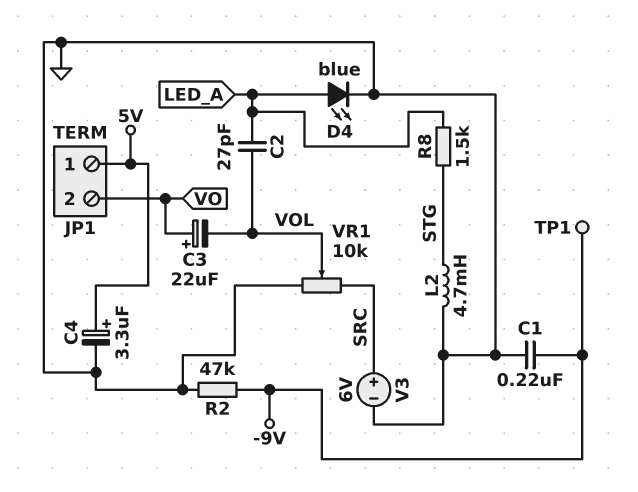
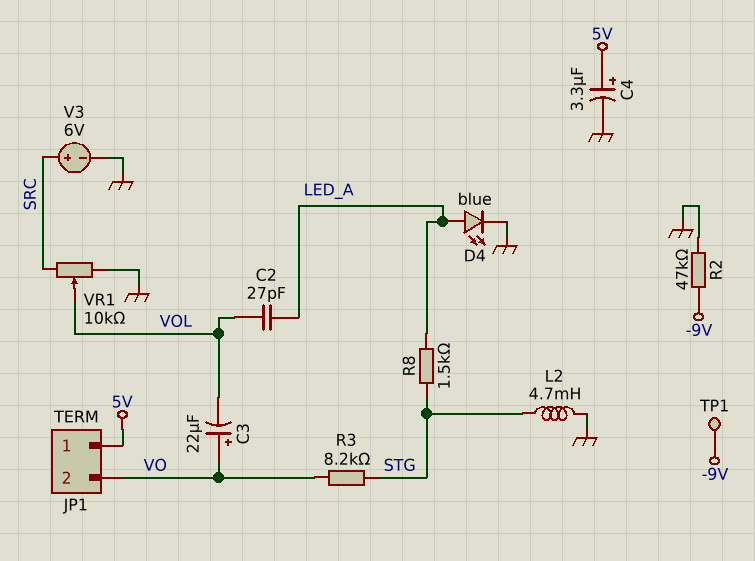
C1: 220nF (-9V, GND) -> none
R3: none -> 8.2k (STG, VO)

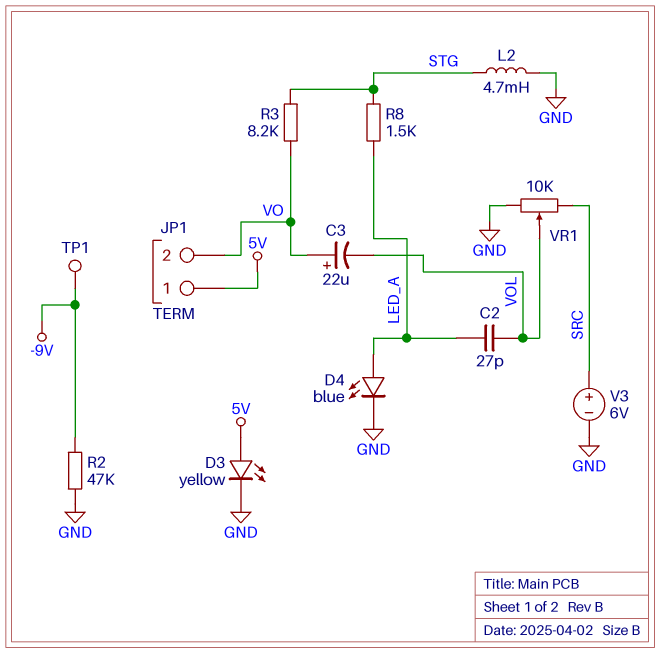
C4: 3.3uF (plus 5V, minus GND) -> none
D3: none -> LED yellow (A 5V, K GND)

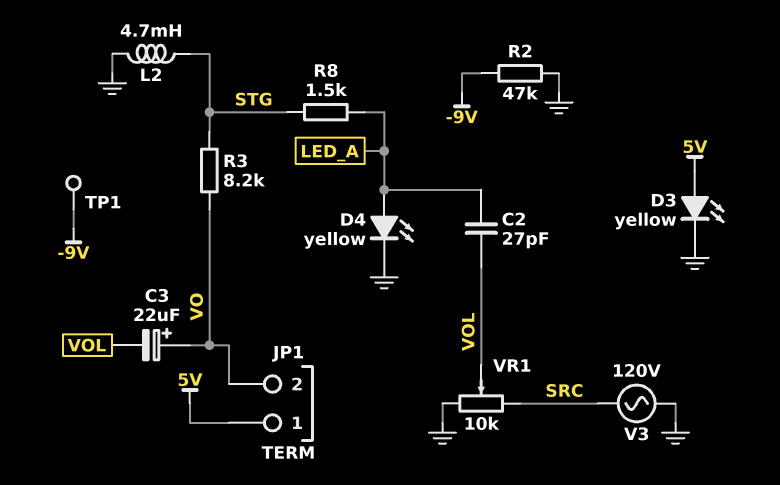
D4: LED blue (A LED_A, K GND) -> LED yellow (A LED_A, K GND)
V3: 6V (plus SRC, minus GND) -> AC 120V (GND, SRC)

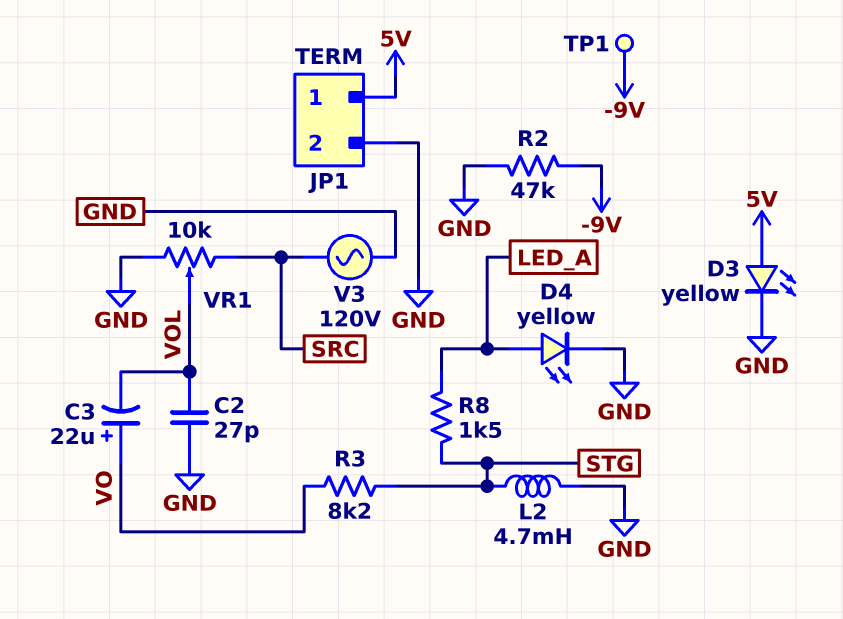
C2: 27pF (LED_A, VOL) -> 27pF (GND, VOL)
JP1 pin 2: VO -> GND

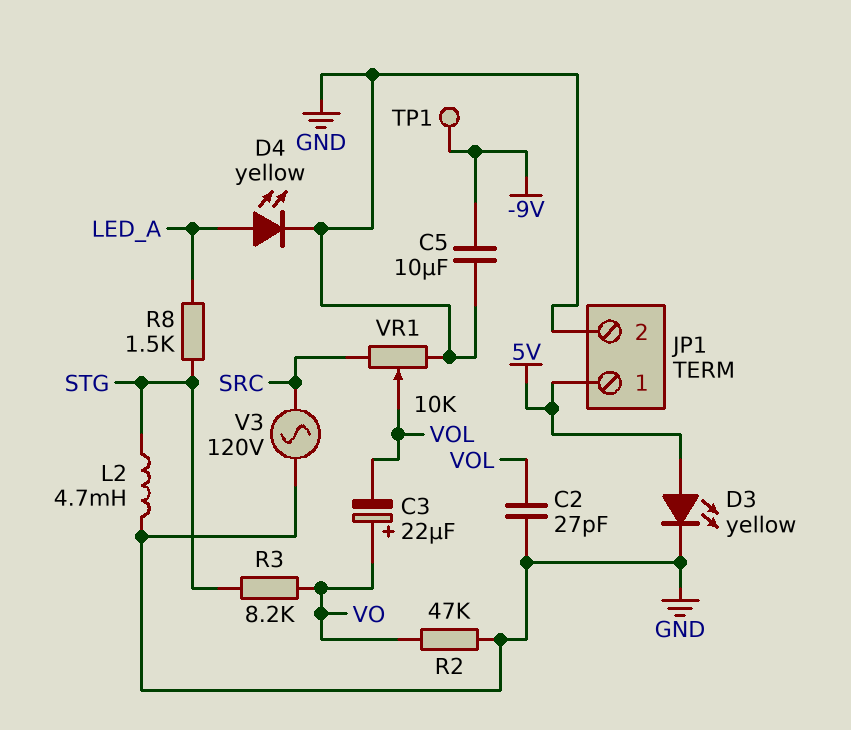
C5: none -> 10uF (-9V, GND)
R2: 47k (-9V, GND) -> 47k (GND, VO)

